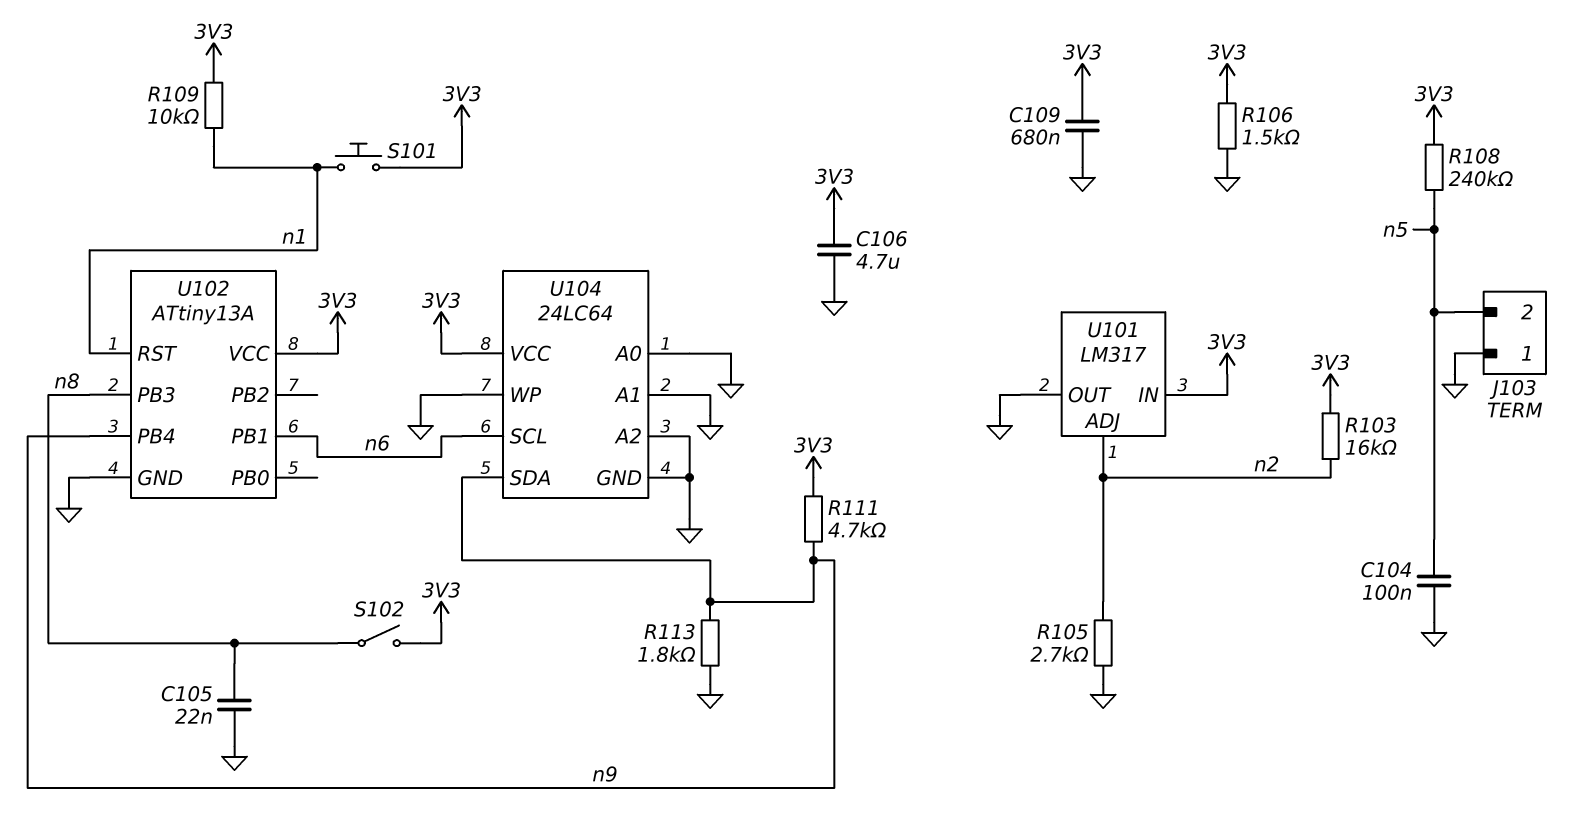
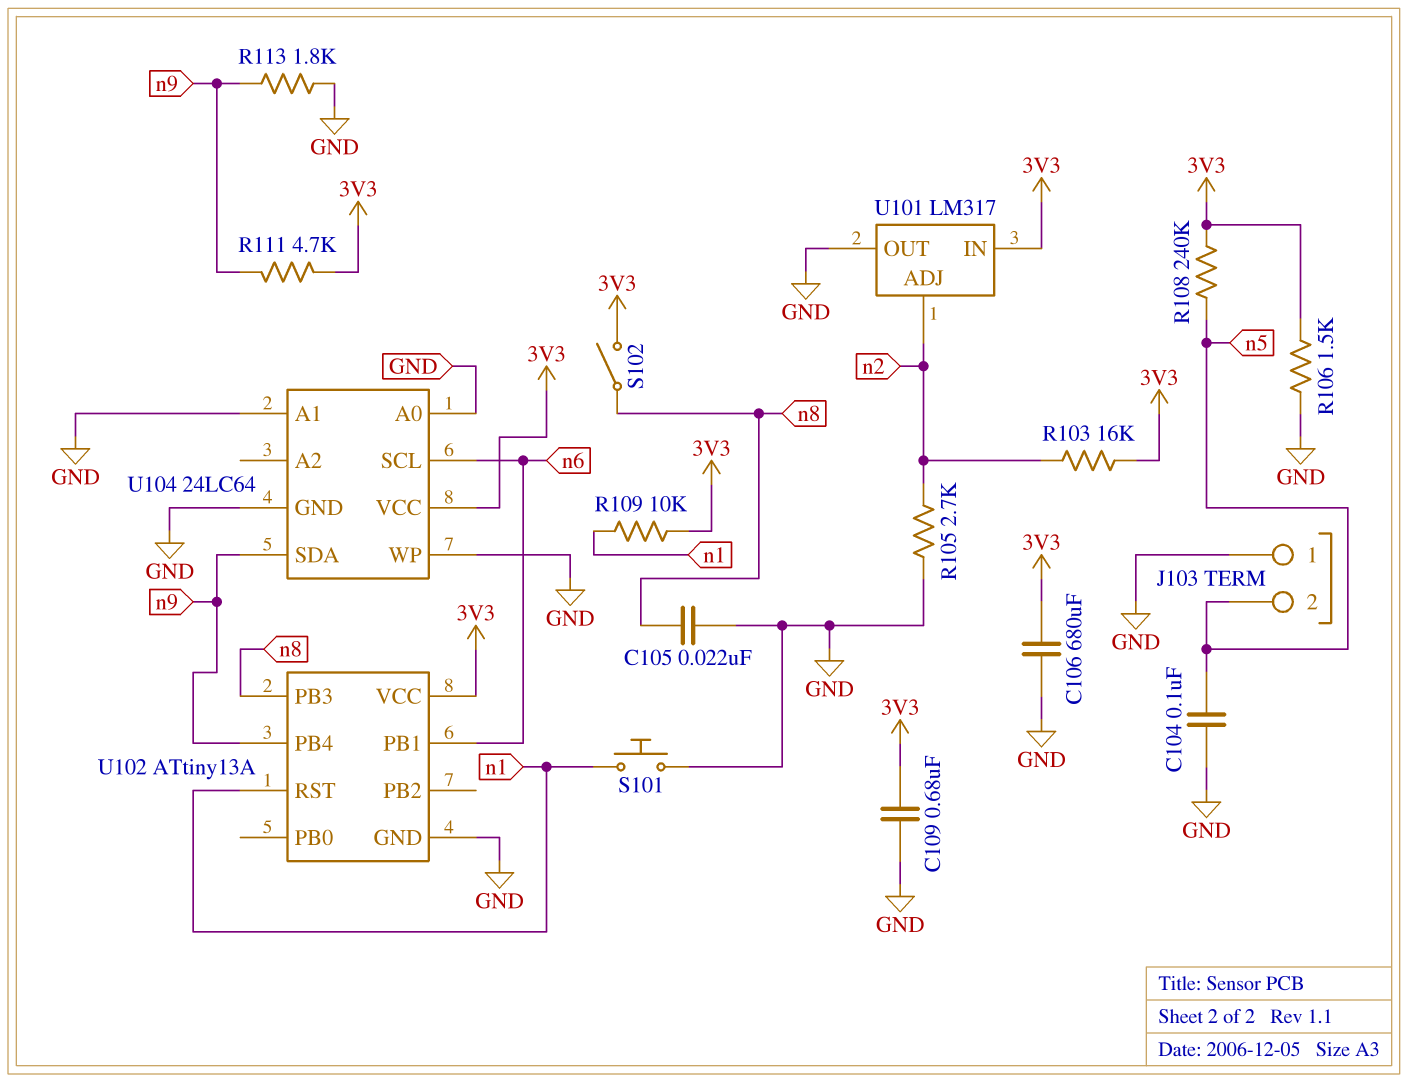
C106: 4.7uF (3V3, GND) -> 680uF (3V3, GND)
S101: button (3V3, n1) -> button (GND, n1)
U104 pin A2: GND -> none

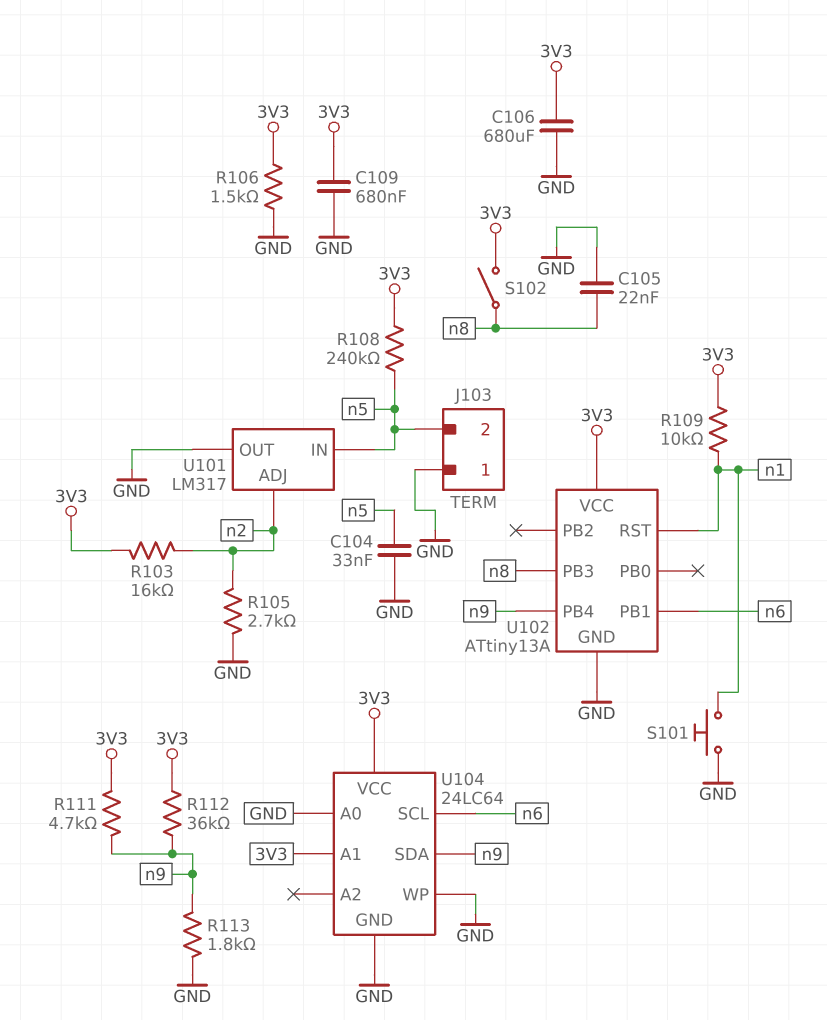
C104: 100nF (GND, n5) -> 33nF (GND, n5)
R112: none -> 36k (3V3, n9)
U101 pin IN: 3V3 -> n5
U104 pin A1: GND -> 3V3

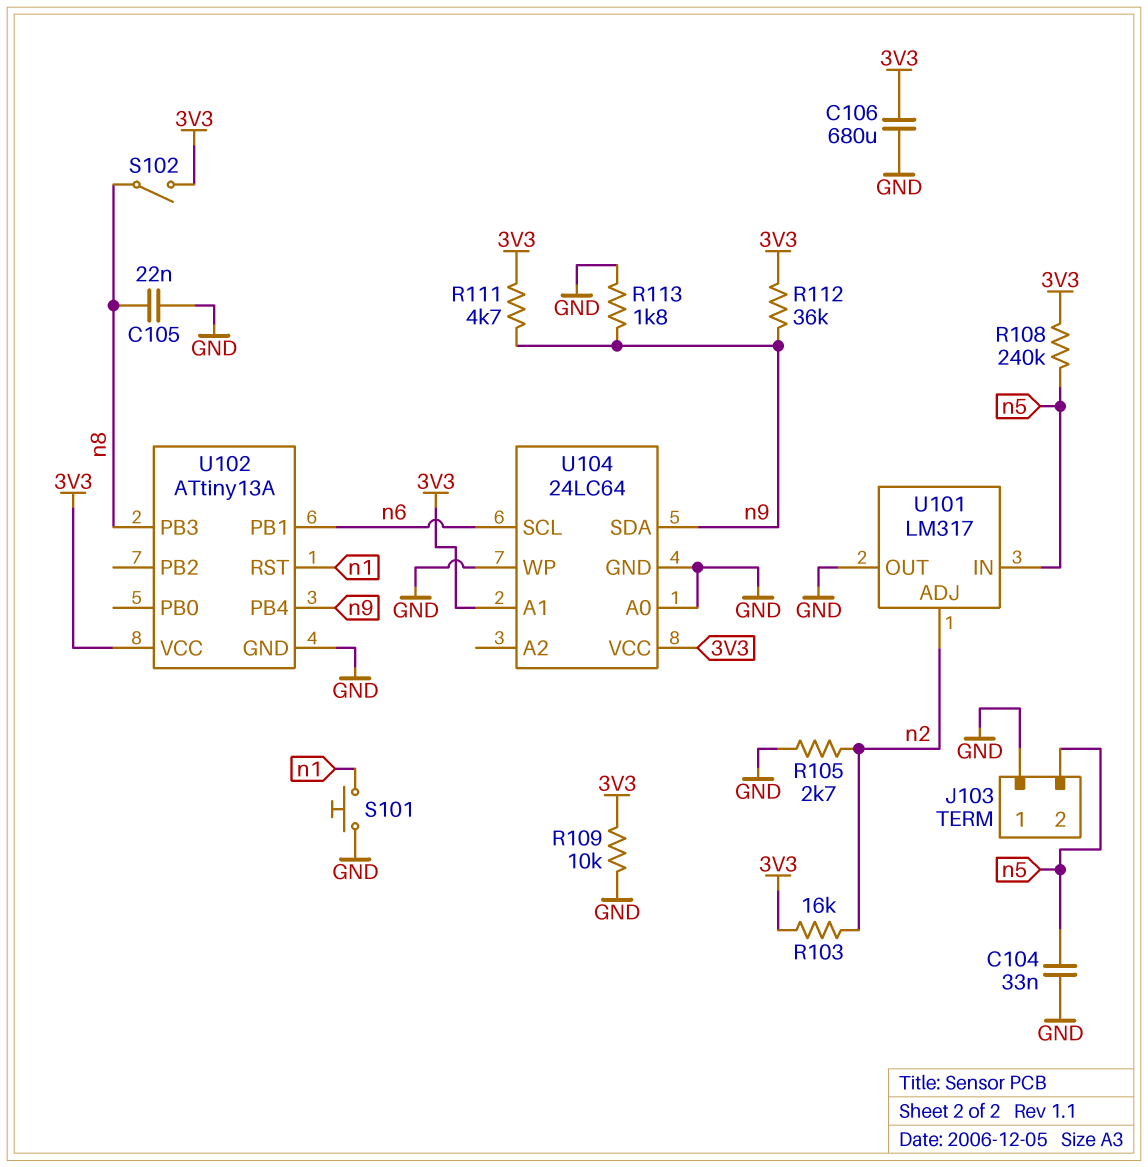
C109: 680nF (3V3, GND) -> none
R106: 1.5k (3V3, GND) -> none
R109: 10k (3V3, n1) -> 10k (3V3, GND)

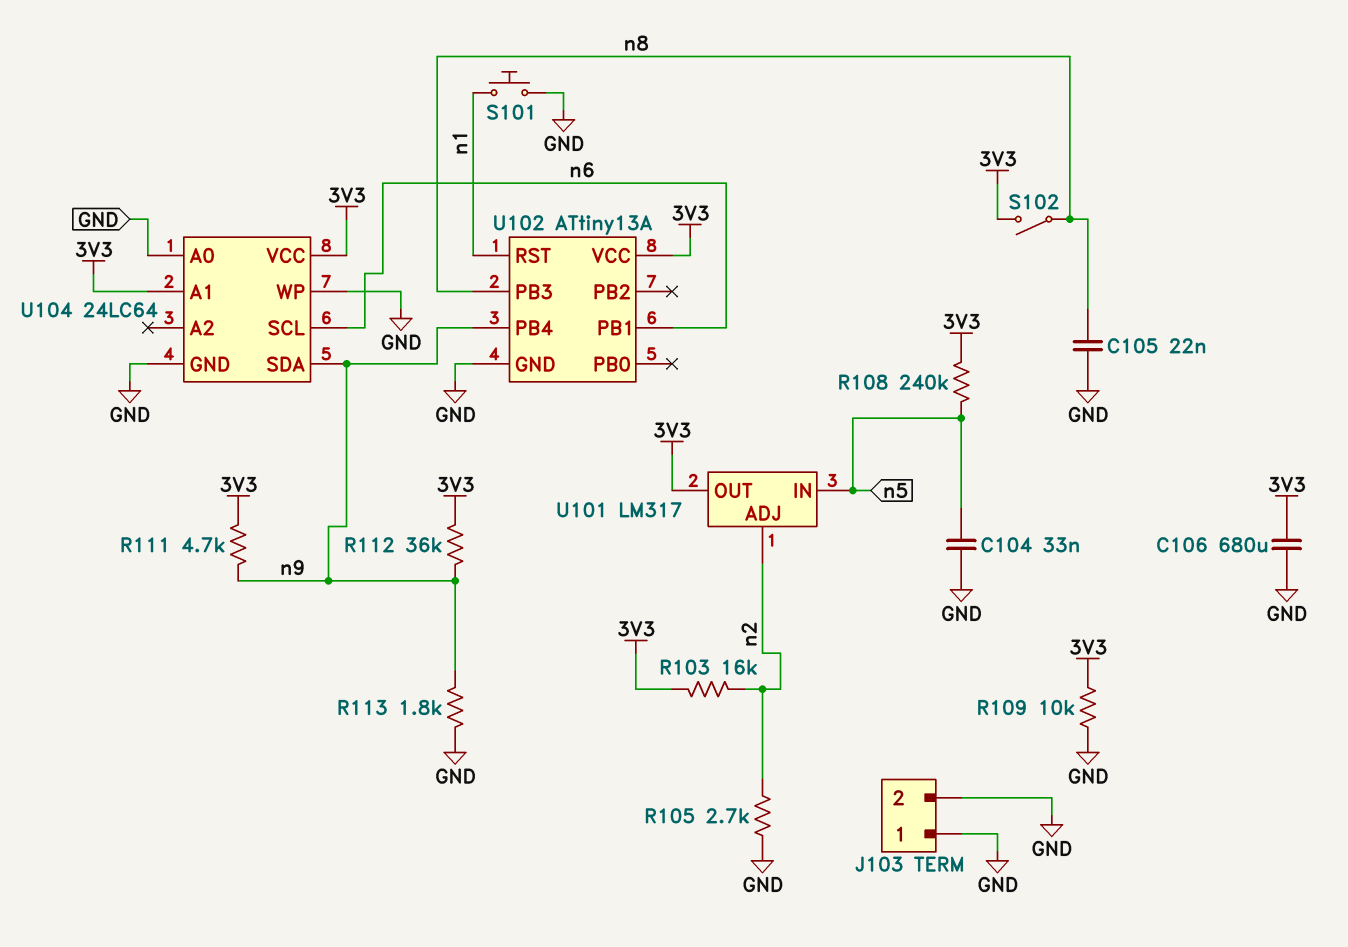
J103 pin 2: n5 -> GND
U101 pin OUT: GND -> 3V3

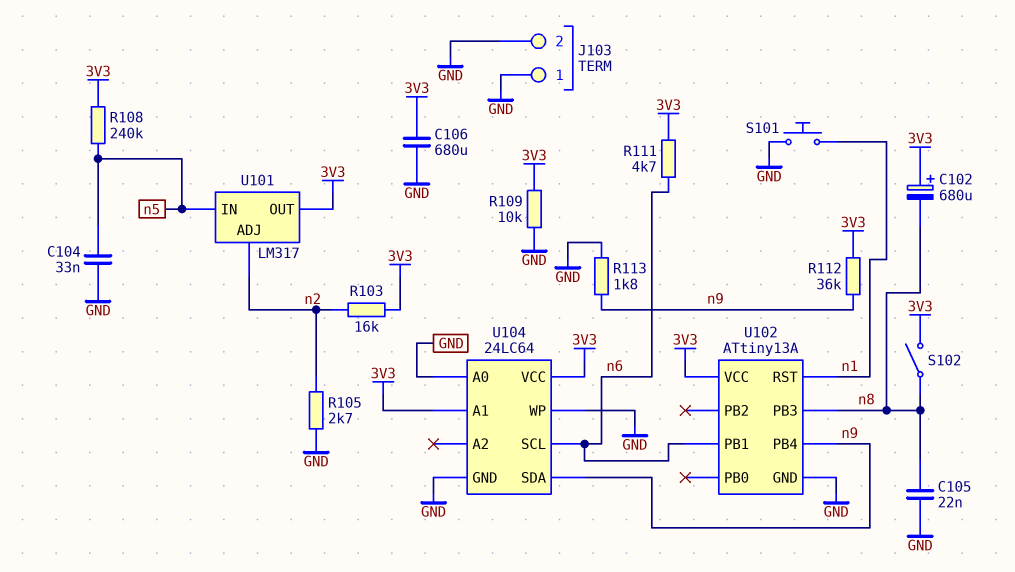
C102: none -> 680uF (plus 3V3, minus n8)
R111: 4.7k (3V3, n9) -> 4.7k (3V3, n6)

